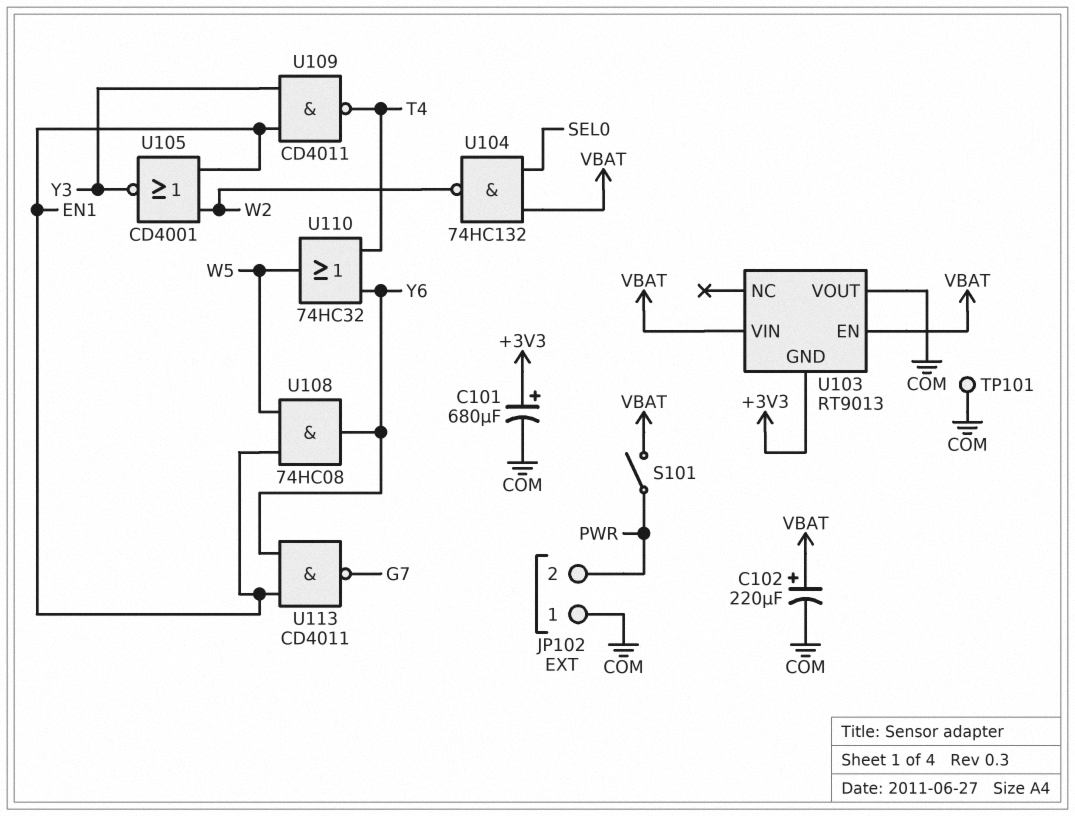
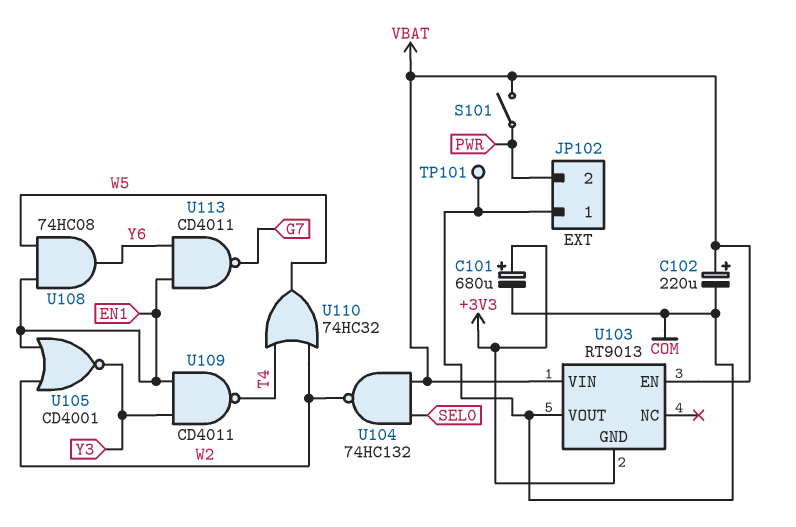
U110: OR 74HC32 (in T4, in Y6, out W5) -> OR 74HC32 (in T4, in W2, out W5)

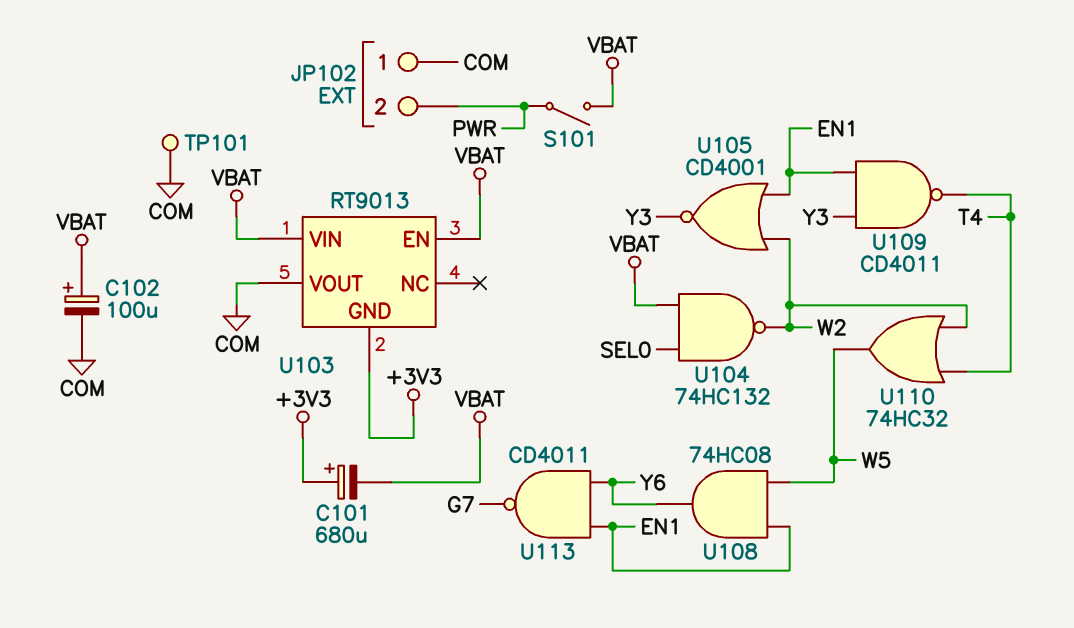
C101: 680uF (plus +3V3, minus COM) -> 680uF (plus +3V3, minus VBAT)
C102: 220uF (plus VBAT, minus COM) -> 100uF (plus VBAT, minus COM)

